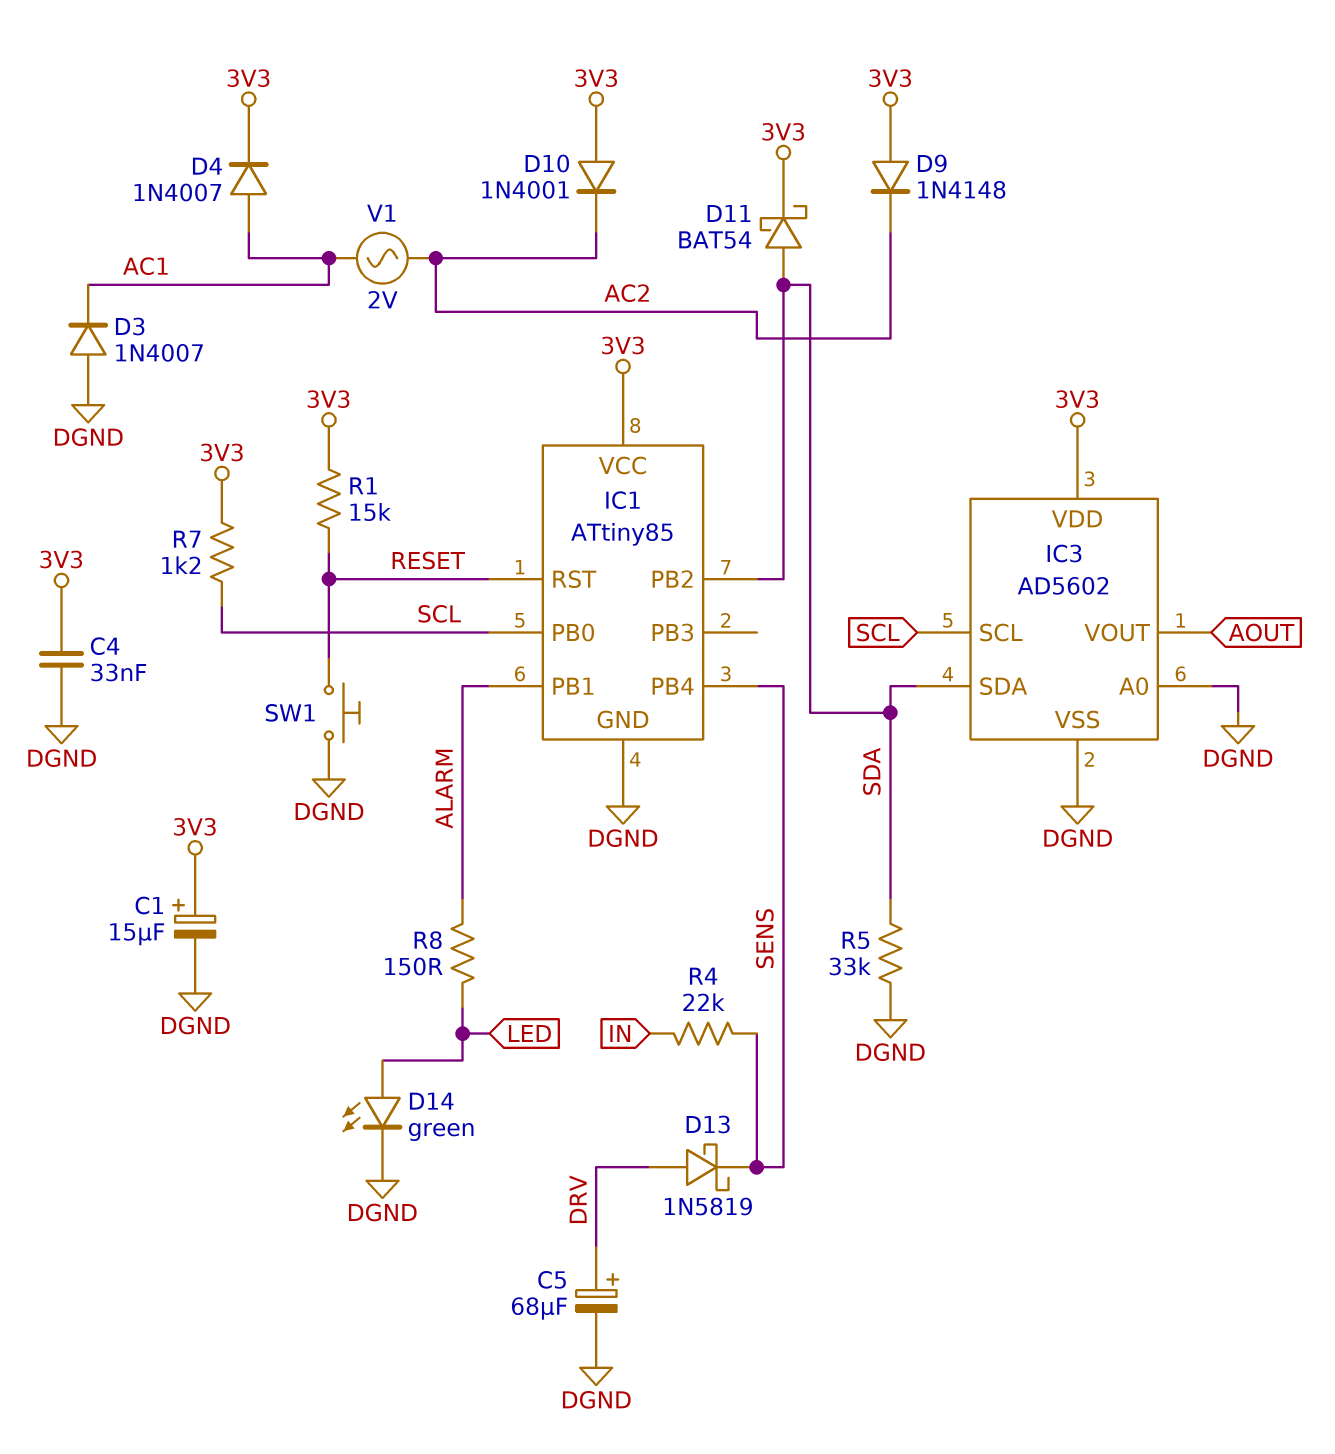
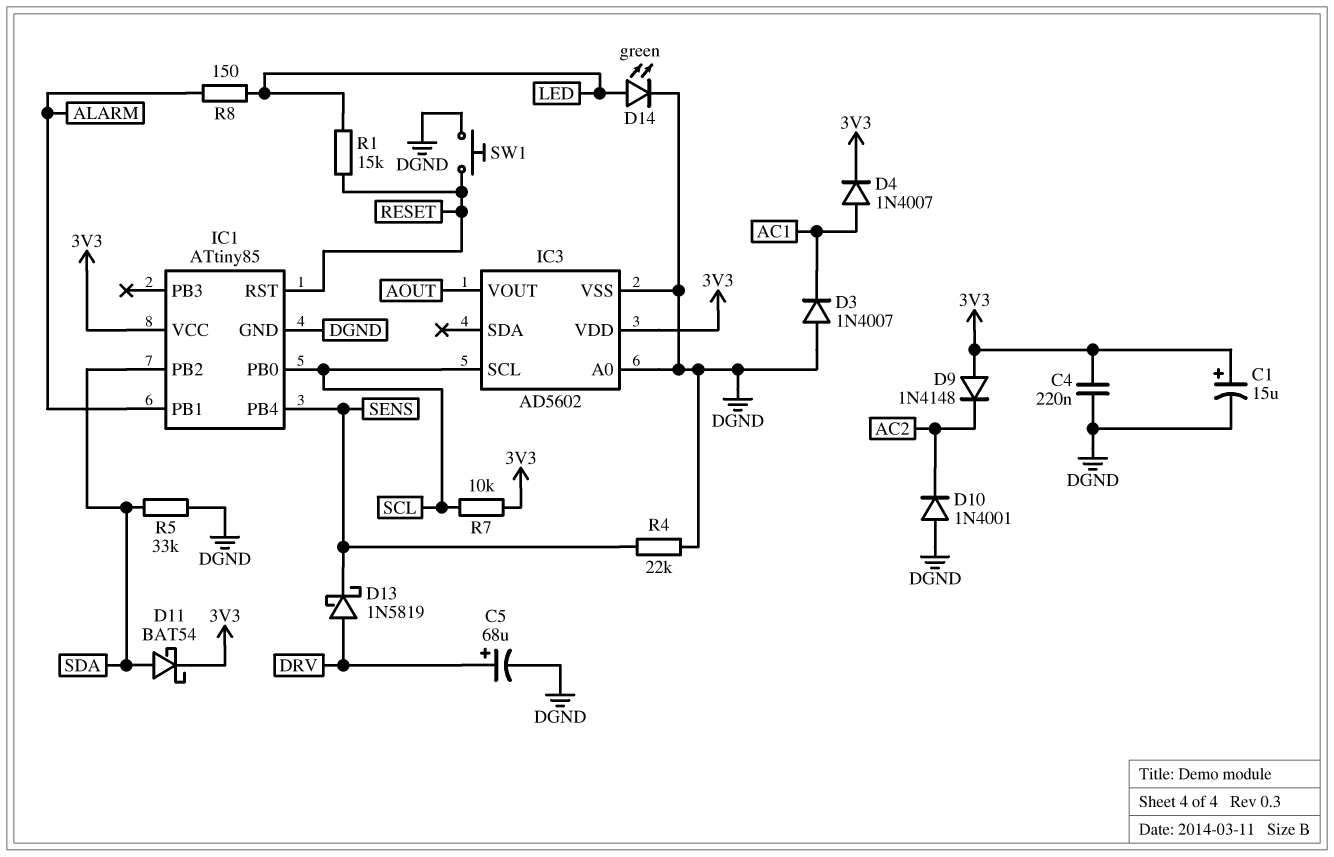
C4: 33nF (3V3, DGND) -> 220nF (3V3, DGND)
D10: diode 1N4001 (A 3V3, K AC2) -> diode 1N4001 (A DGND, K AC2)
IC3 pin SDA: SDA -> none
R1: 15k (3V3, RESET) -> 15k (LED, RESET)
R4: 22k (IN, SENS) -> 22k (DGND, SENS)
R7: 1.2k (3V3, SCL) -> 10k (3V3, SCL)
V1: AC 2V (AC1, AC2) -> none

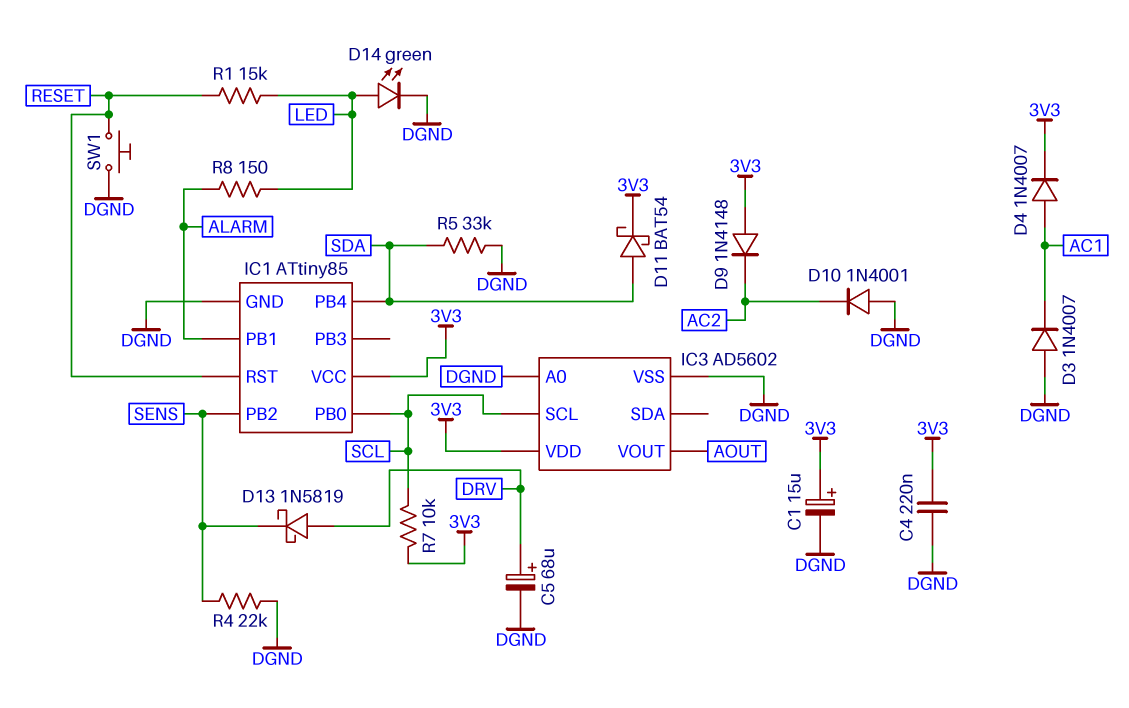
IC1 pin PB2: SDA -> SENS
IC1 pin PB4: SENS -> SDA

